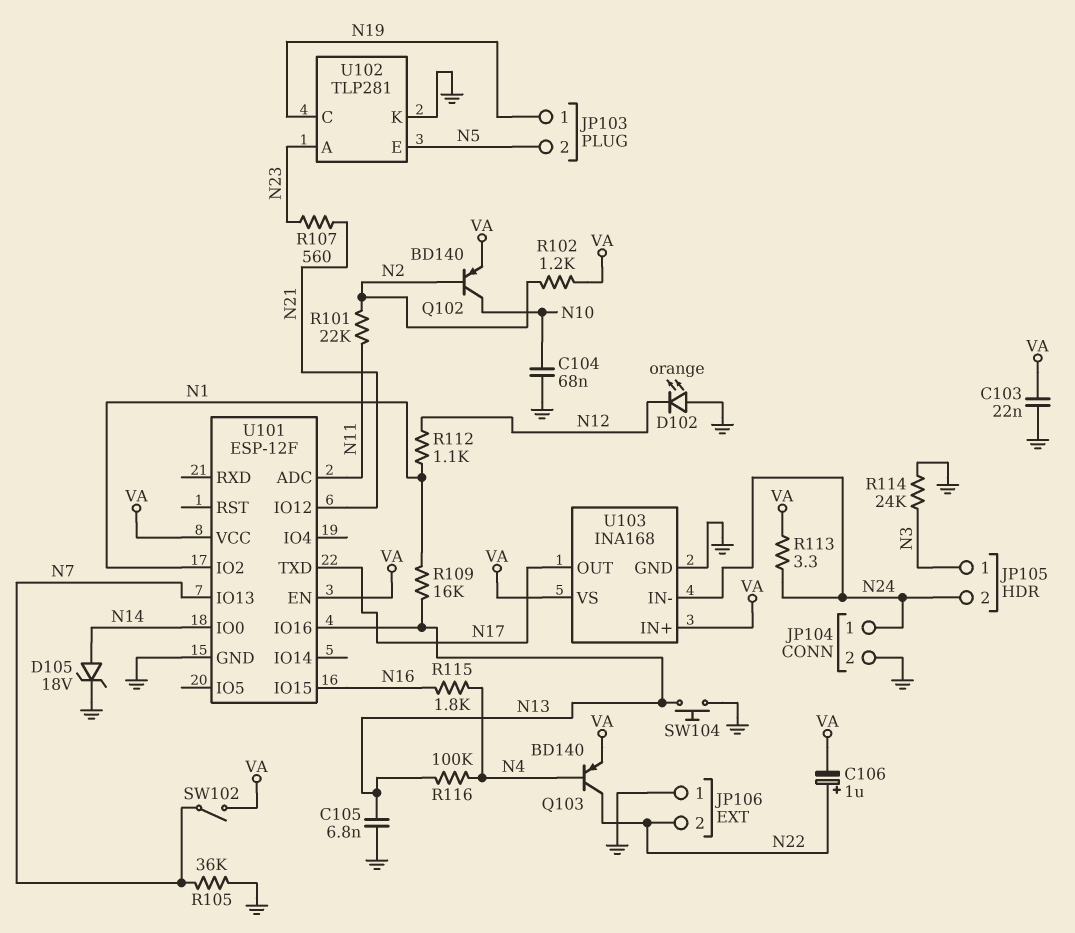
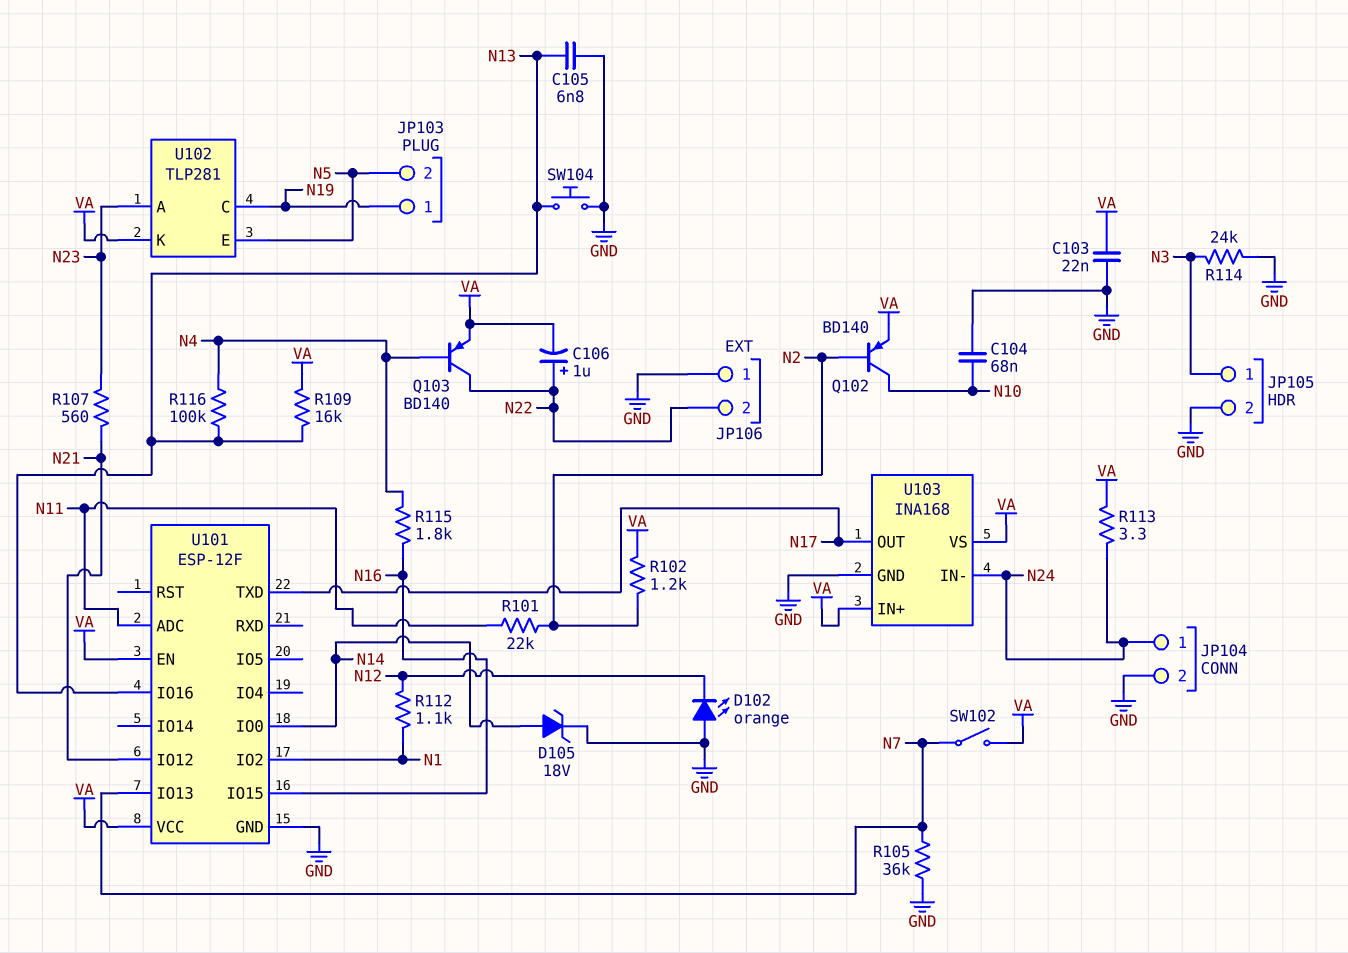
JP105 pin 2: N24 -> GND
R109: 16k (N1, N13) -> 16k (N13, VA)
U102 pin K: GND -> VA

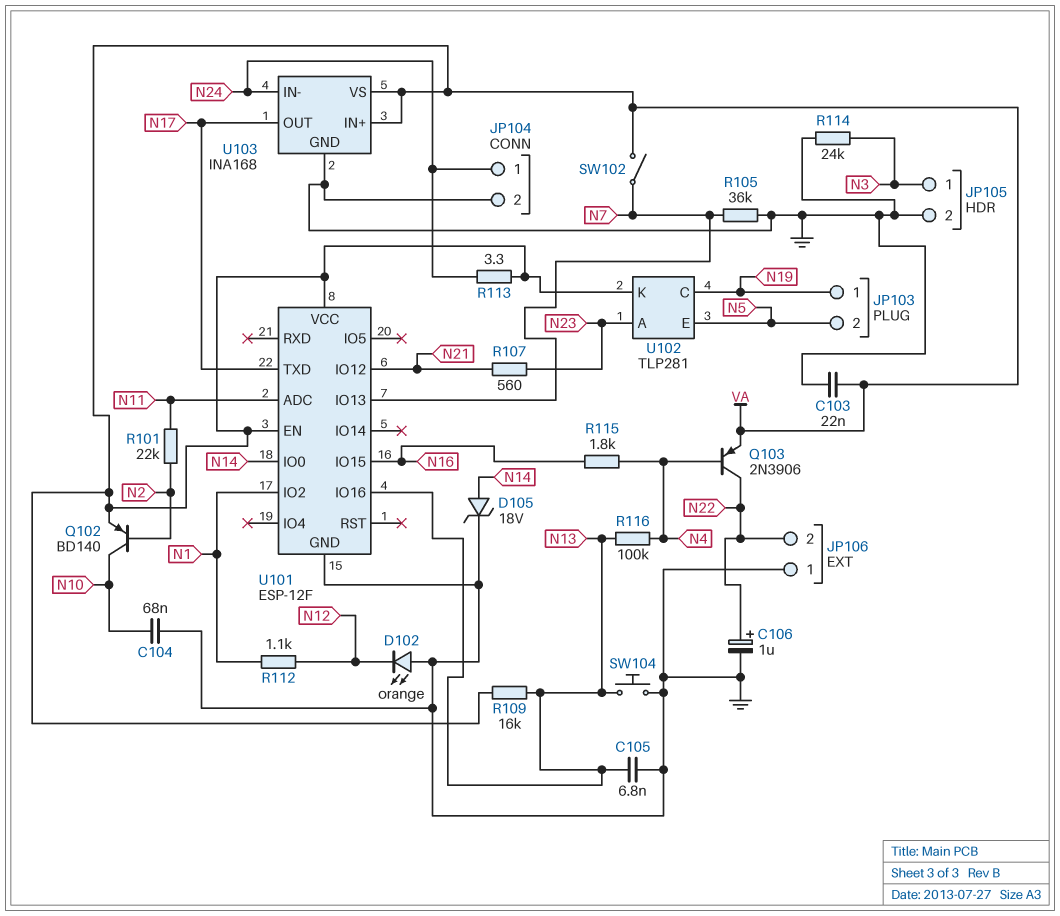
C106: 1uF (plus N22, minus VA) -> 1uF (plus N22, minus GND)
Q103: PNP BD140 (B N4, C N22, E VA) -> PNP 2N3906 (B N4, C N22, E VA)
R102: 1.2k (N2, VA) -> none

